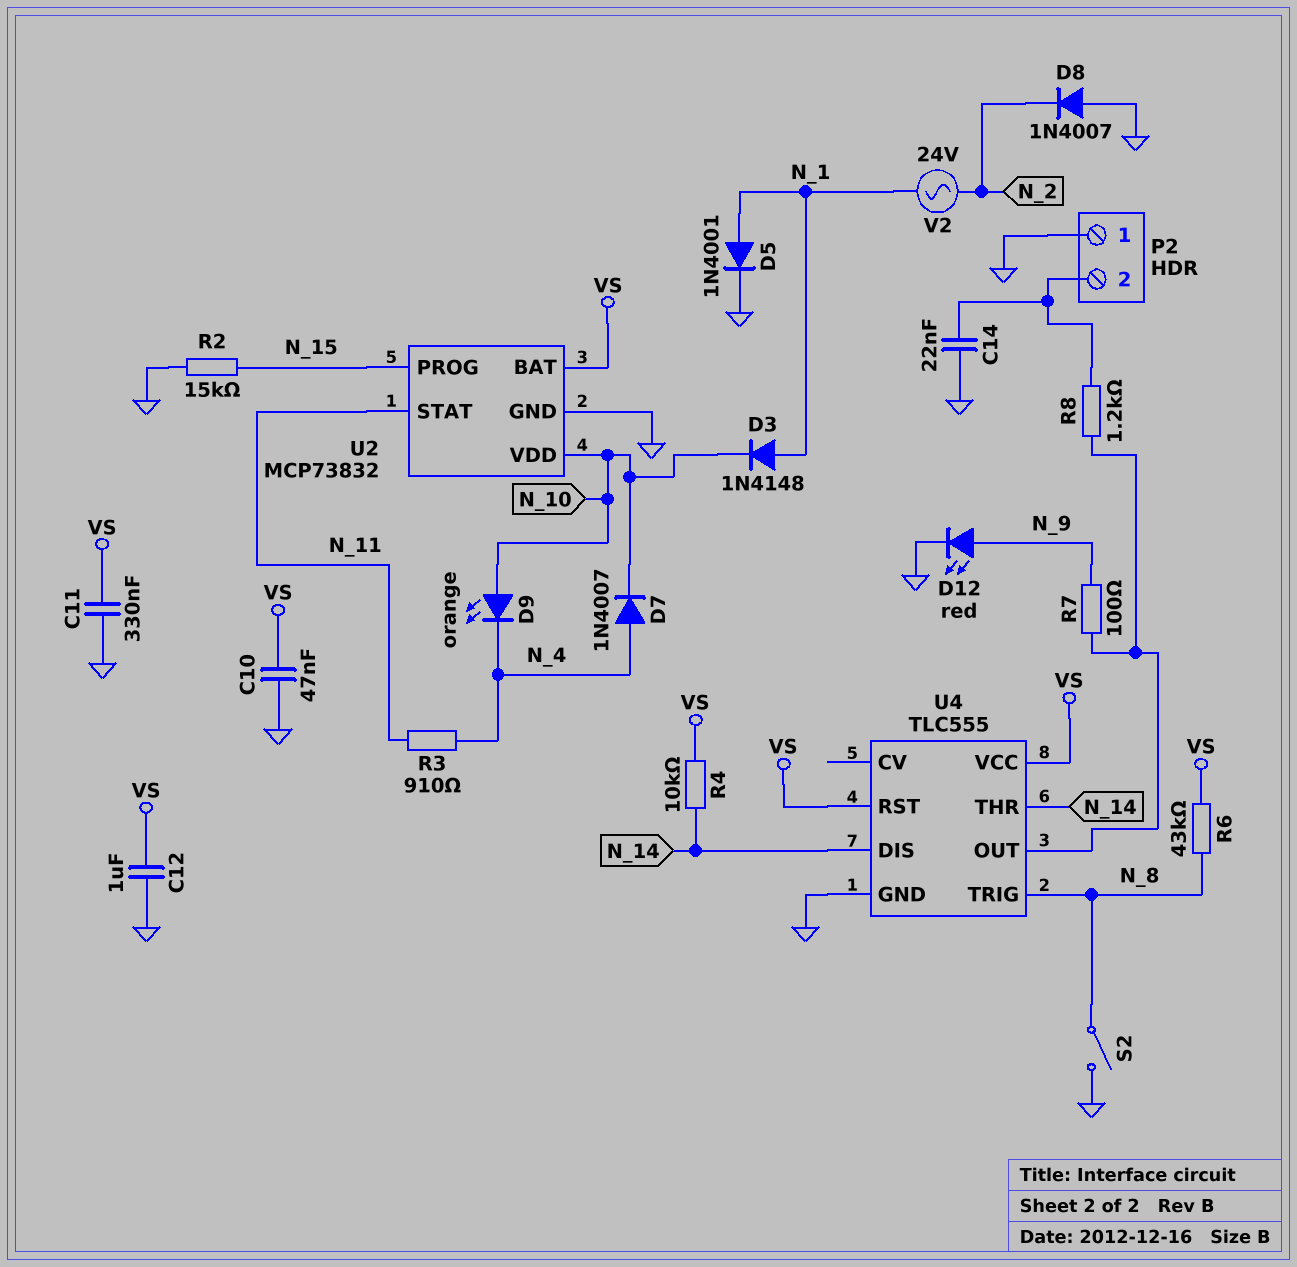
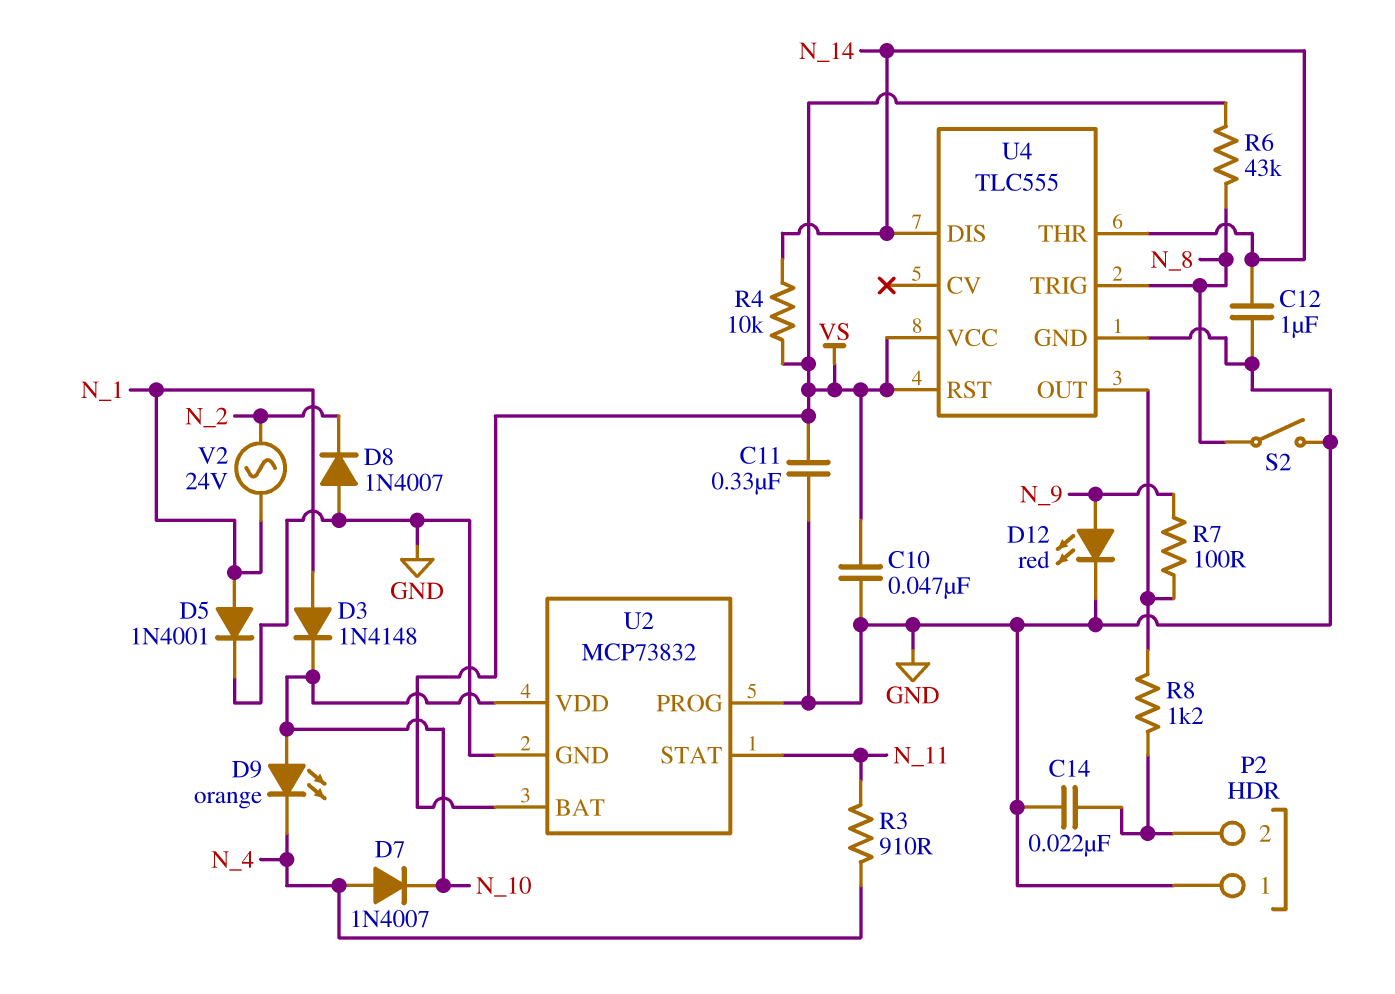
C12: 1uF (GND, VS) -> 1uF (GND, N_14)
R2: 15k (GND, N_15) -> none
U2 pin PROG: N_15 -> GND

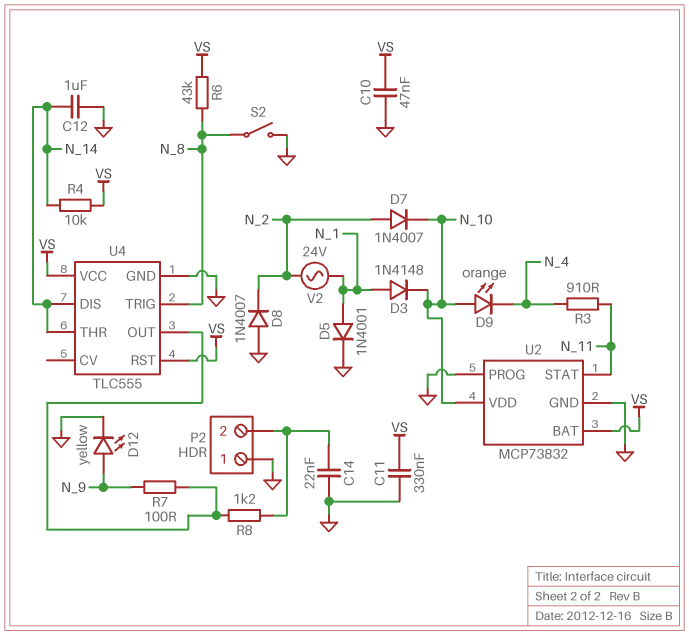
D7: diode 1N4007 (A N_4, K N_10) -> diode 1N4007 (A N_2, K N_10)
D12: LED red (A N_9, K GND) -> LED yellow (A N_9, K GND)

